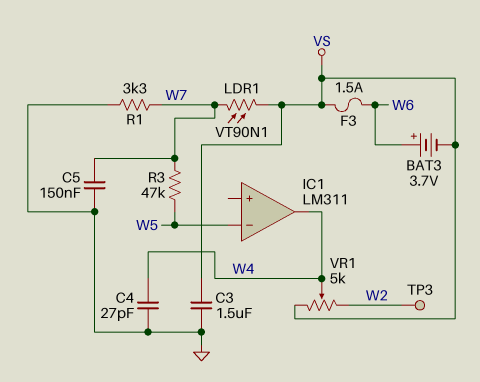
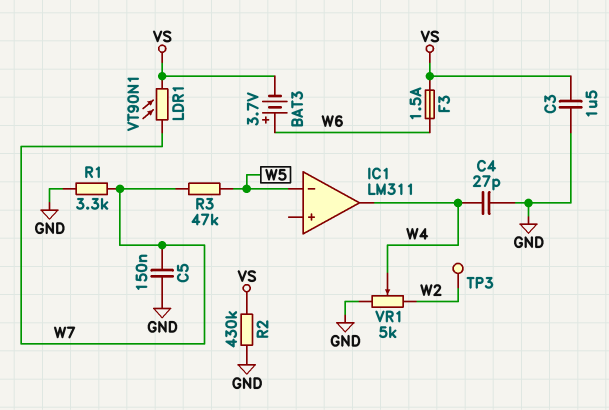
R2: none -> 430k (GND, VS)
VR1: 5k (VS, W2, wiper W4) -> 5k (GND, W2, wiper W4)

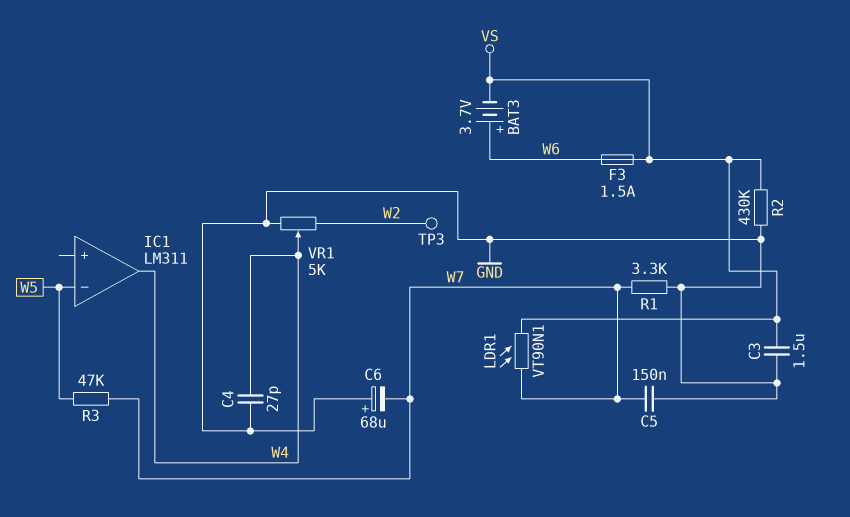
C6: none -> 68uF (plus GND, minus W7)

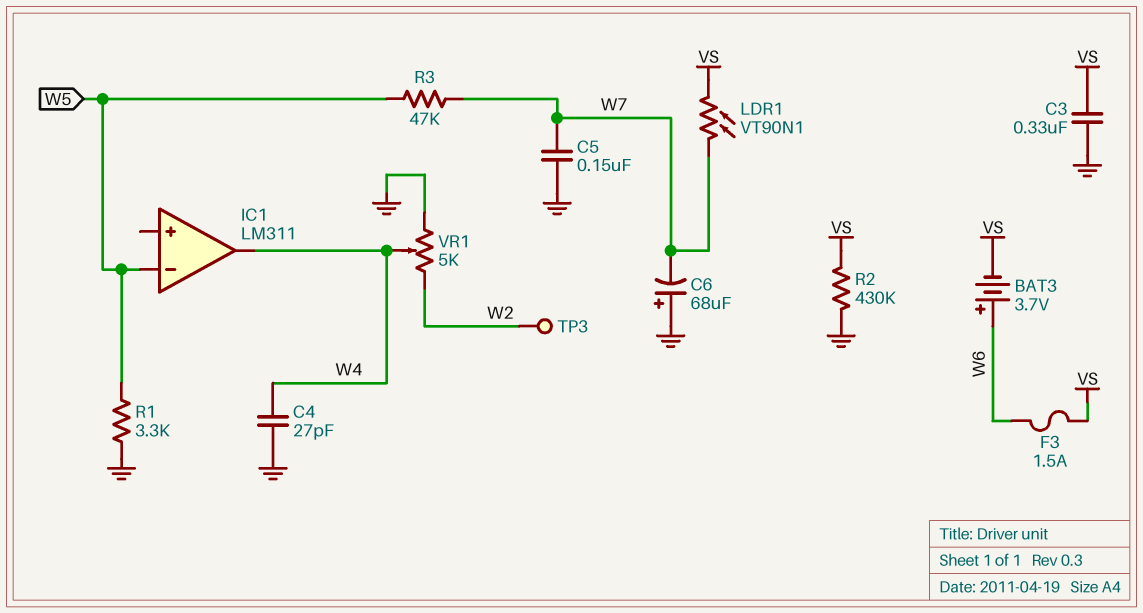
C3: 1.5uF (GND, VS) -> 330nF (GND, VS)
R1: 3.3k (GND, W7) -> 3.3k (GND, W5)

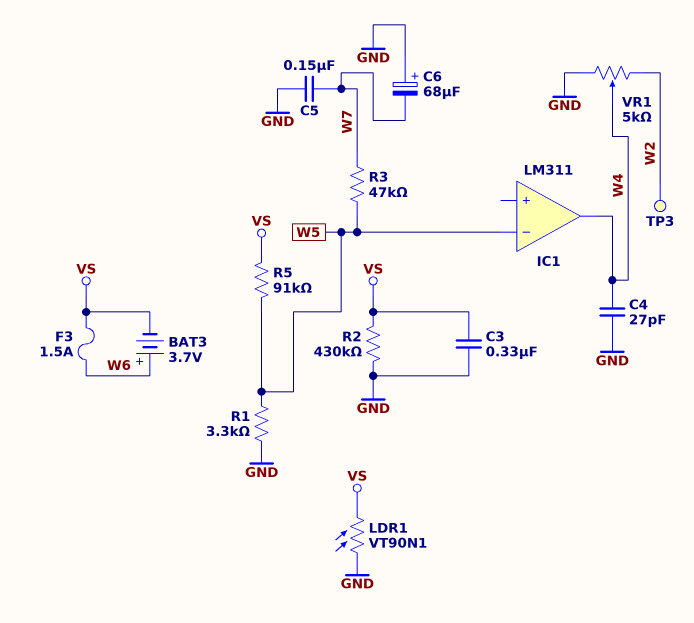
LDR1: VT90N1 (VS, W7) -> VT90N1 (GND, VS)
R5: none -> 91k (VS, W5)

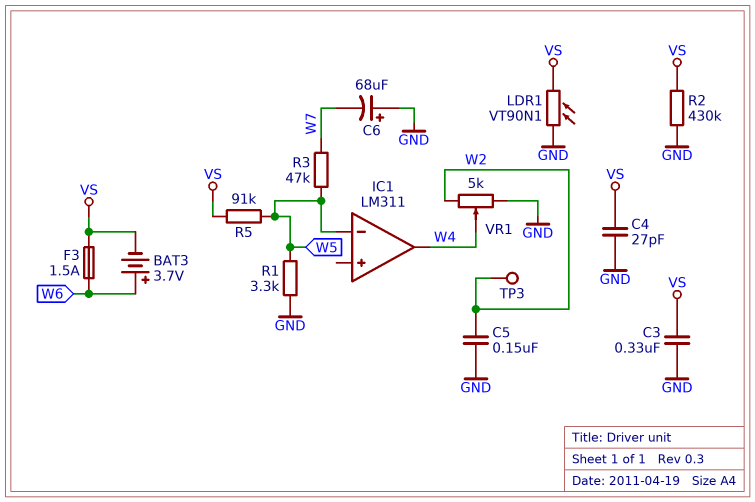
C4: 27pF (GND, W4) -> 27pF (GND, VS)
C5: 150nF (GND, W7) -> 150nF (GND, W2)

